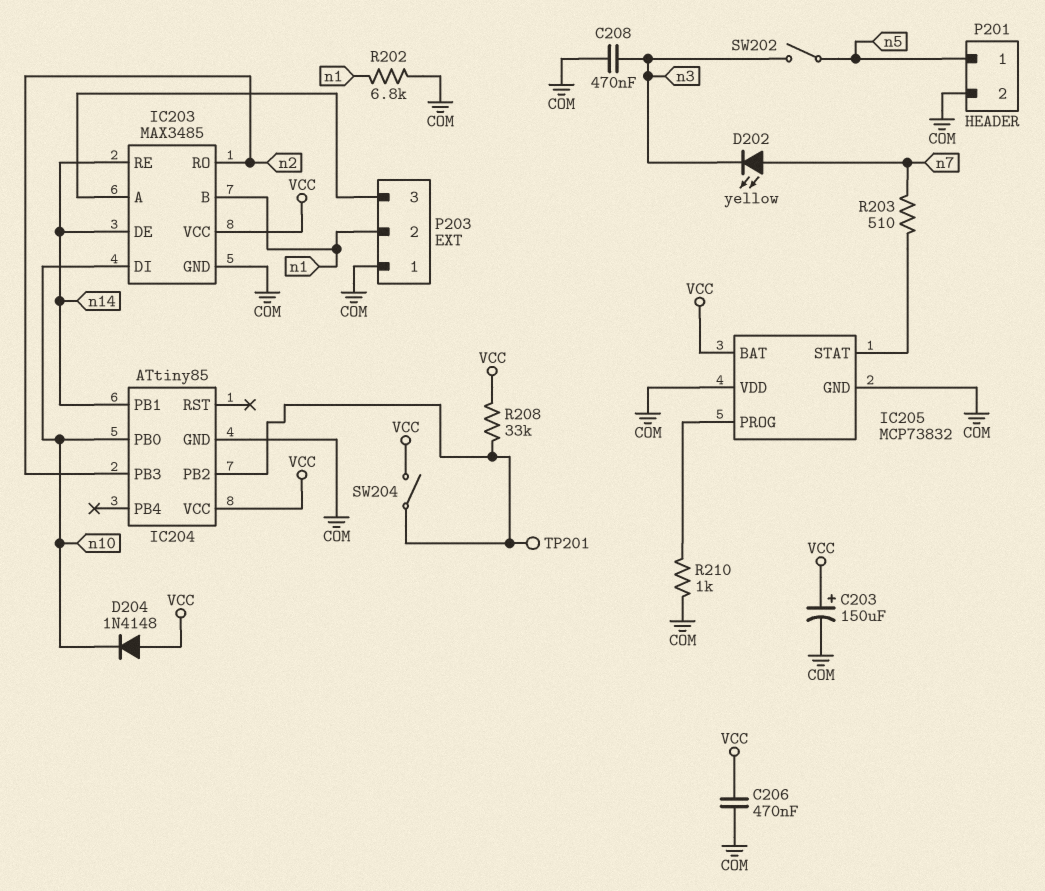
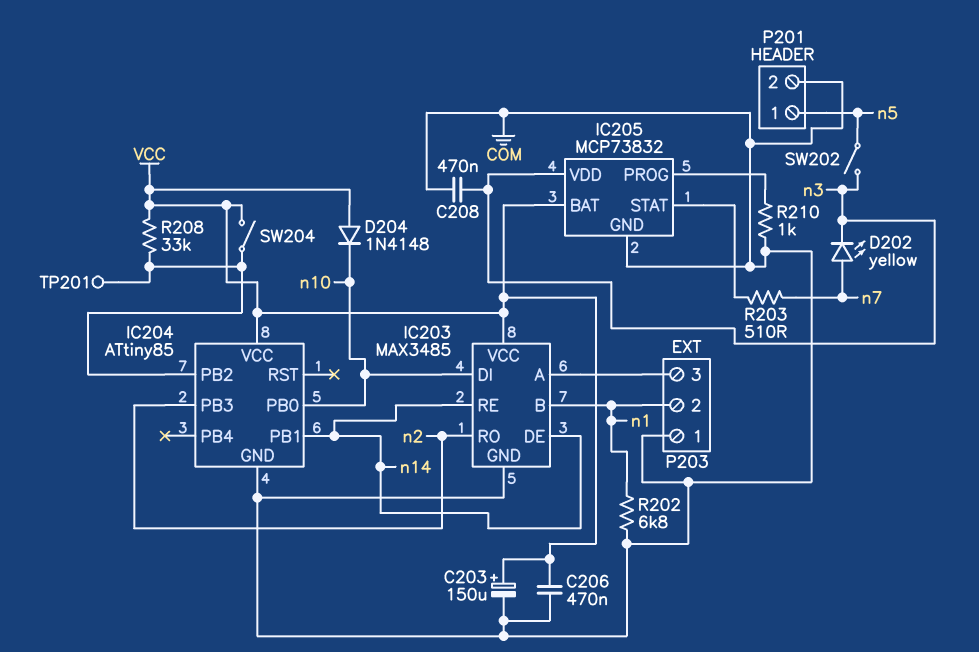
IC205 pin VDD: COM -> n3

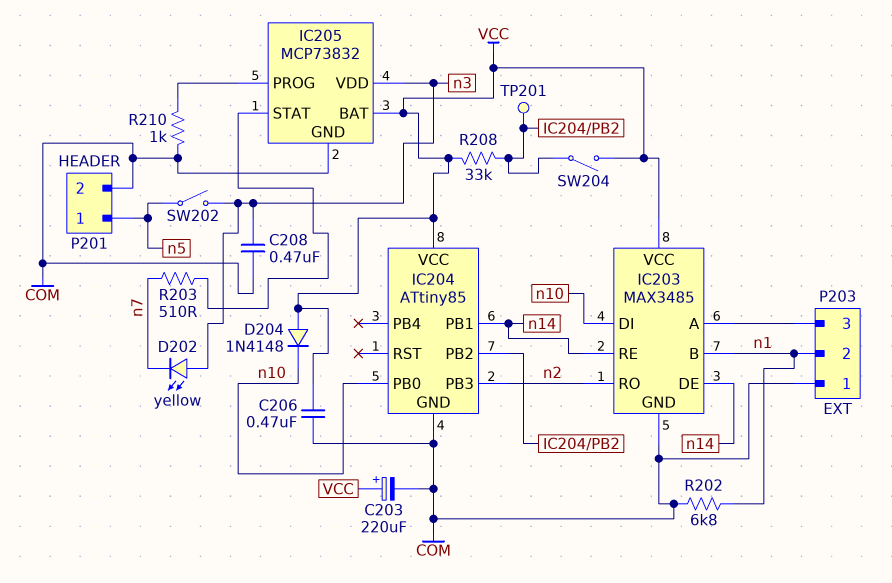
C203: 150uF (plus VCC, minus COM) -> 220uF (plus VCC, minus COM)
D202: LED yellow (A n7, K n3) -> LED yellow (A n3, K n7)

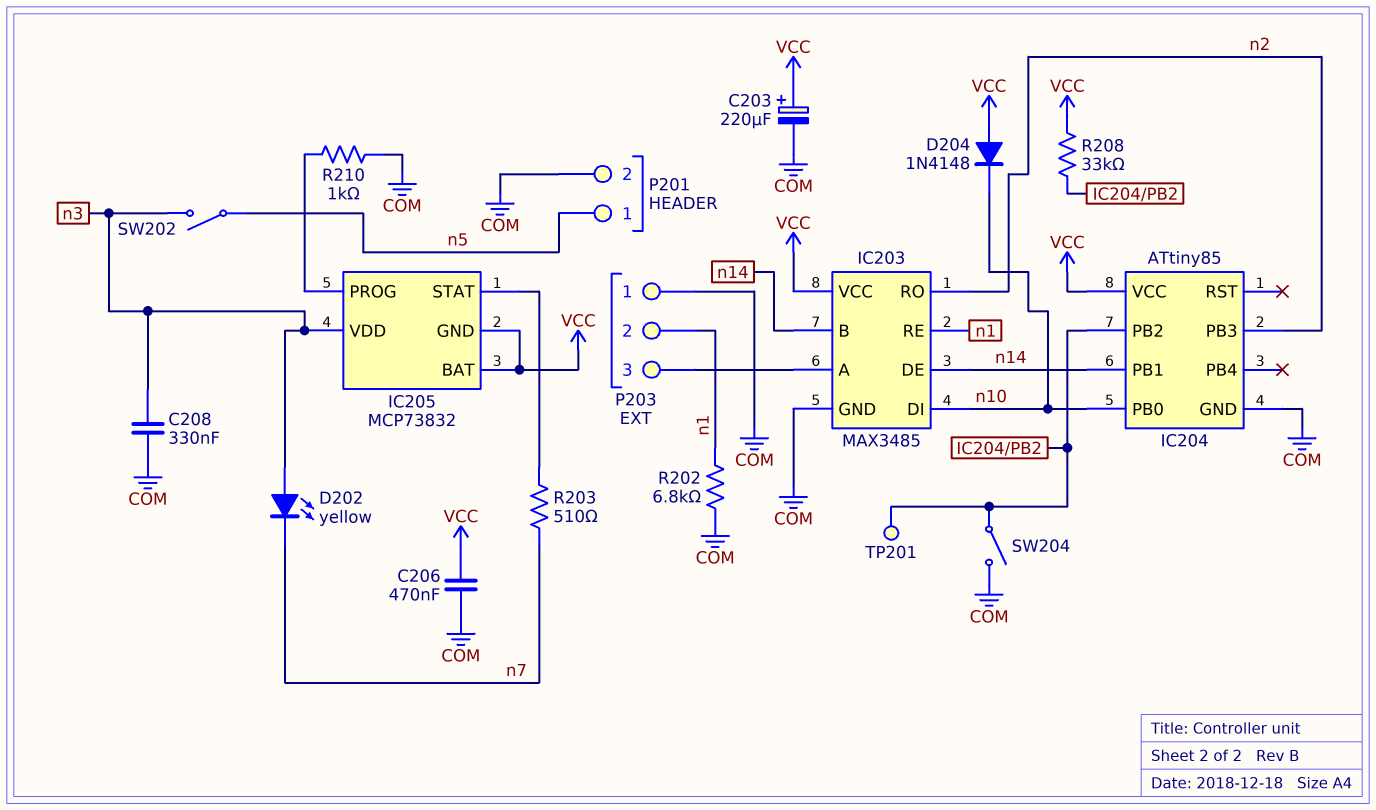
C208: 470nF (COM, n3) -> 330nF (COM, n3)
IC203 pin B: n1 -> n14
IC203 pin RE: n14 -> n1
IC205 pin GND: COM -> VCC
SW204: switch (IC204/PB2, VCC) -> switch (COM, IC204/PB2)

